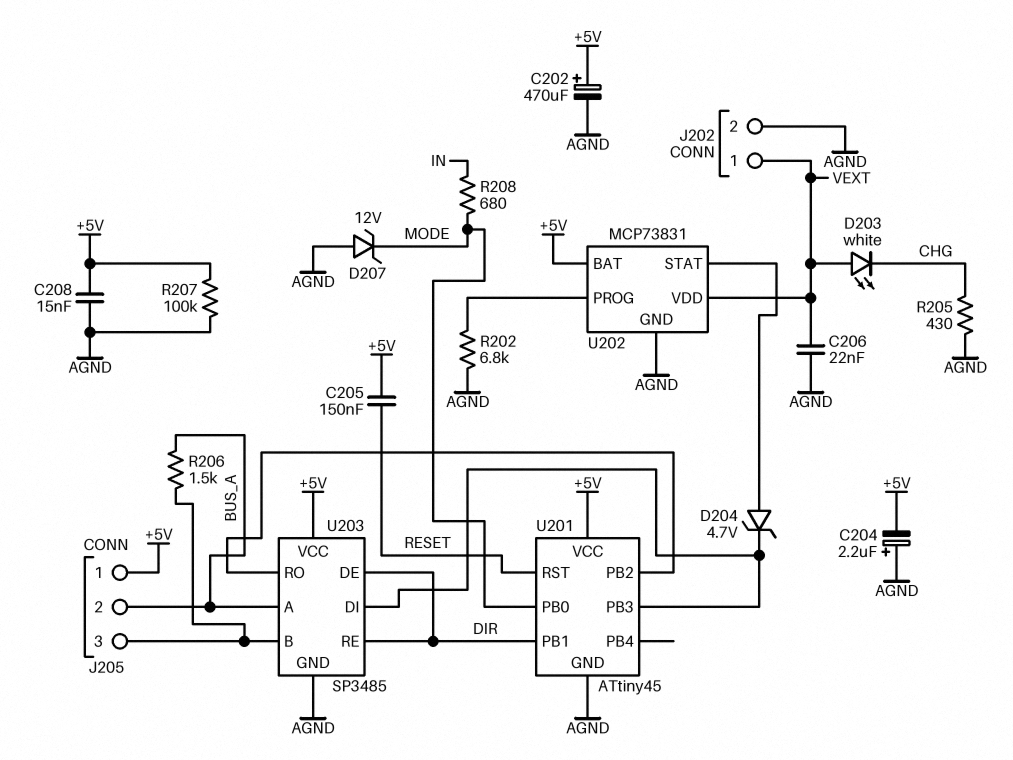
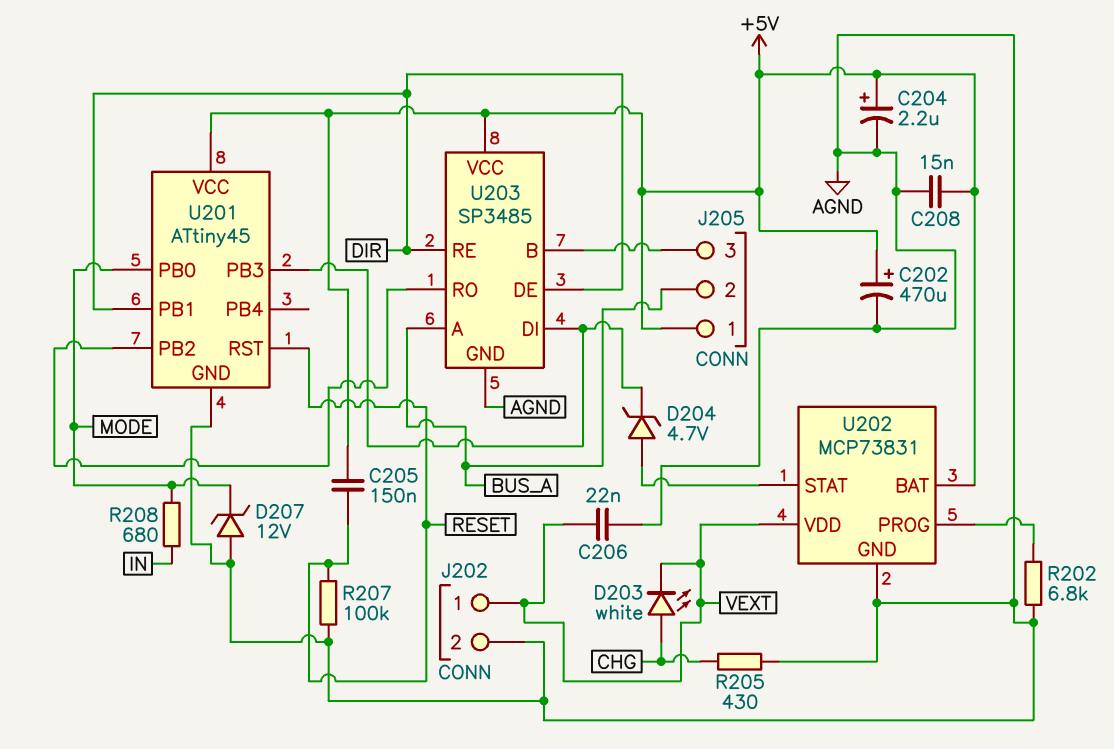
C204: 2.2uF (plus AGND, minus +5V) -> 2.2uF (plus +5V, minus AGND)
D203: LED white (A VEXT, K CHG) -> LED white (A CHG, K VEXT)
R206: 1.5k (BUS_A, J205/3) -> none
R207: 100k (+5V, AGND) -> 100k (AGND, RESET)

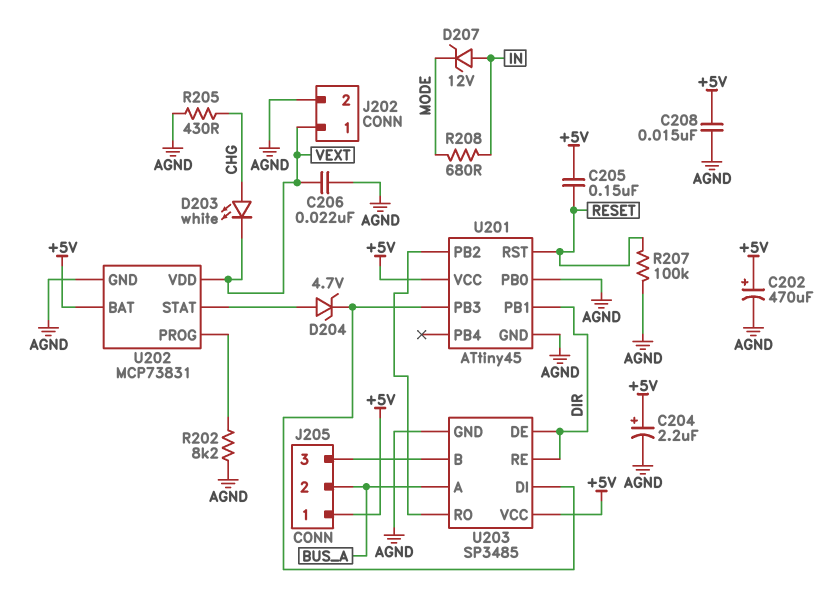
D207: zener 12V (A AGND, K MODE) -> zener 12V (A IN, K MODE)
R202: 6.8k (AGND, U202/PROG) -> 8.2k (AGND, U202/PROG)
U201 pin PB0: MODE -> AGND

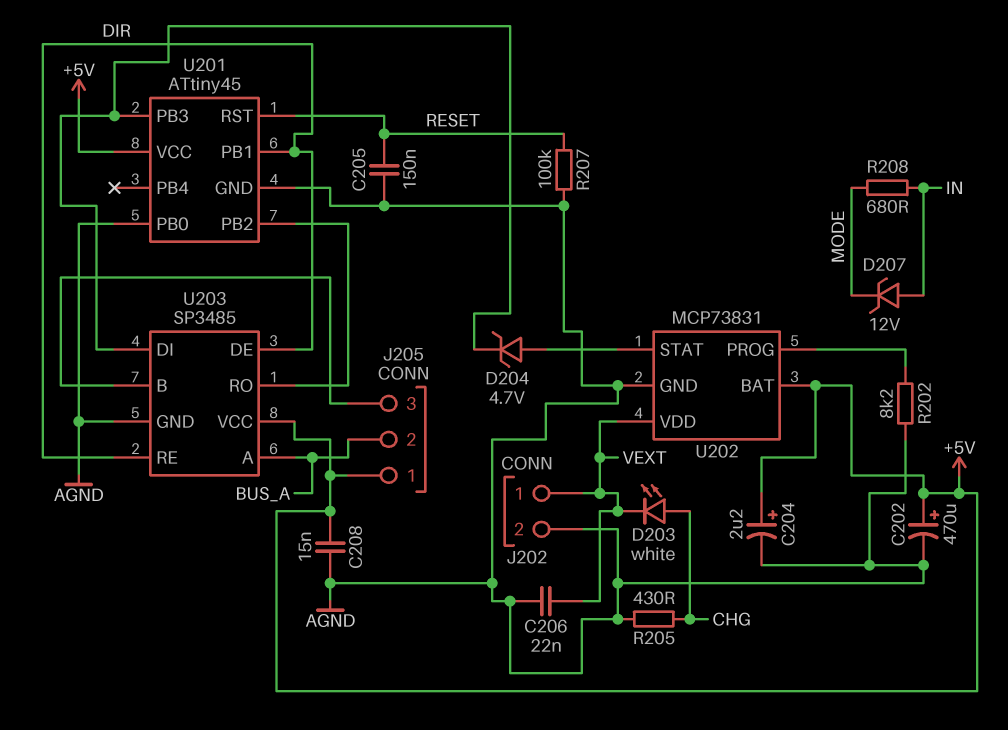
C205: 150nF (+5V, RESET) -> 150nF (AGND, RESET)

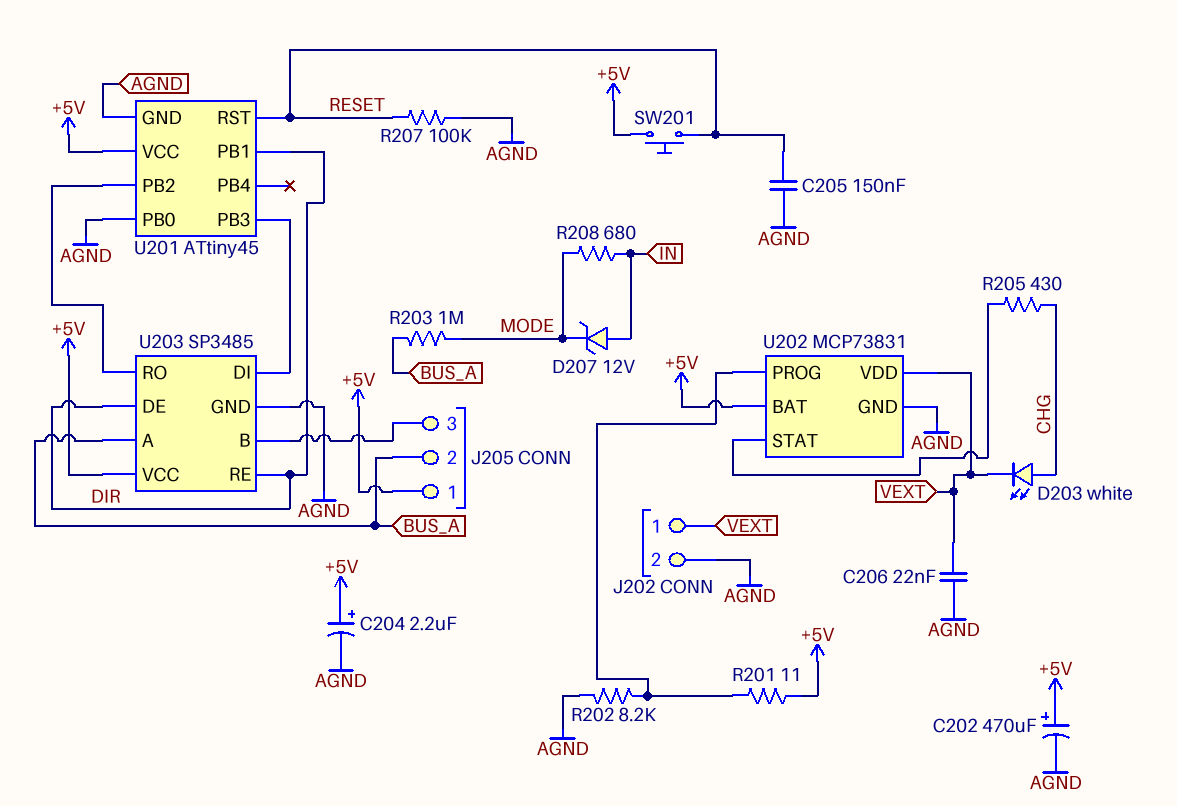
C208: 15nF (+5V, AGND) -> none
D204: zener 4.7V (A U202/STAT, K U201/PB3) -> none
R201: none -> 11 (+5V, U202/PROG)
R203: none -> 1M (BUS_A, MODE)
R205: 430 (AGND, CHG) -> 430 (CHG, U202/STAT)
SW201: none -> button (+5V, RESET)

